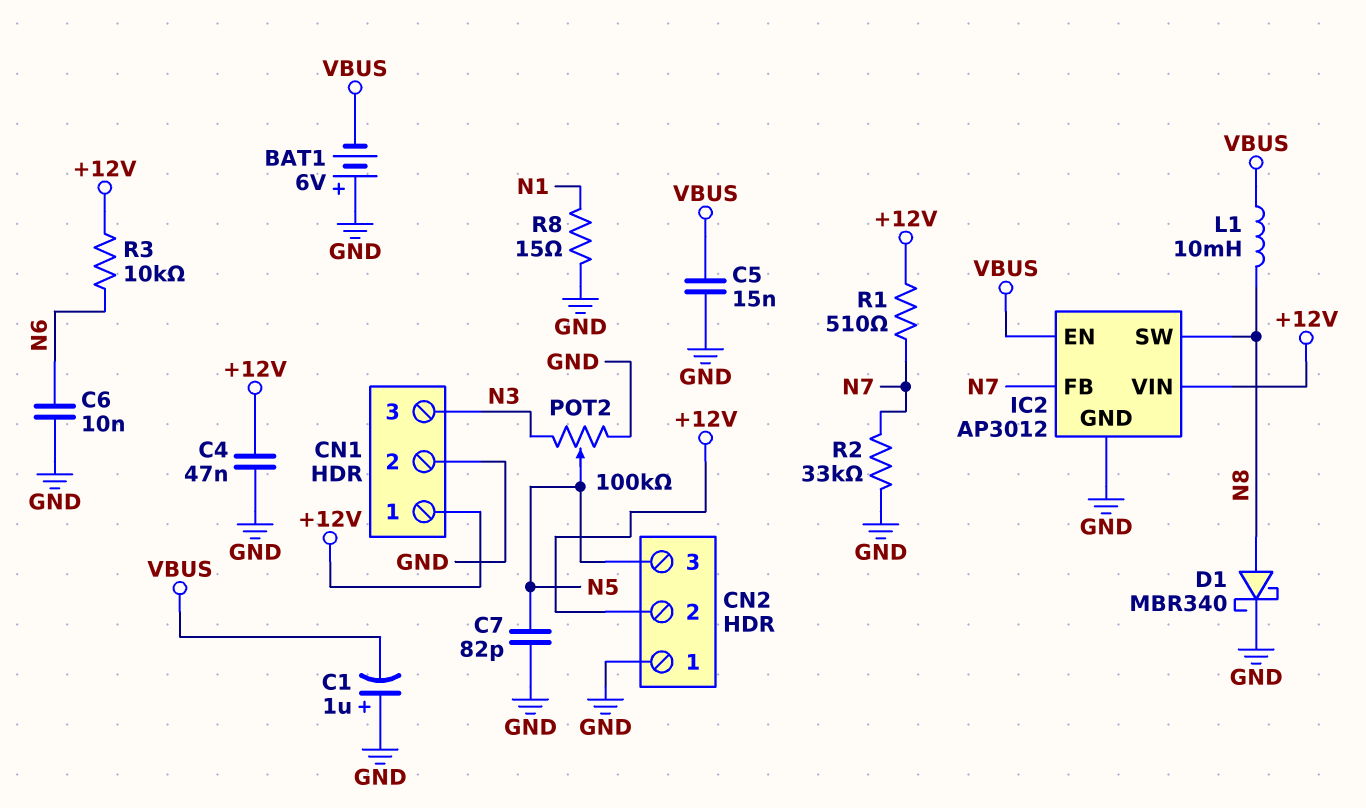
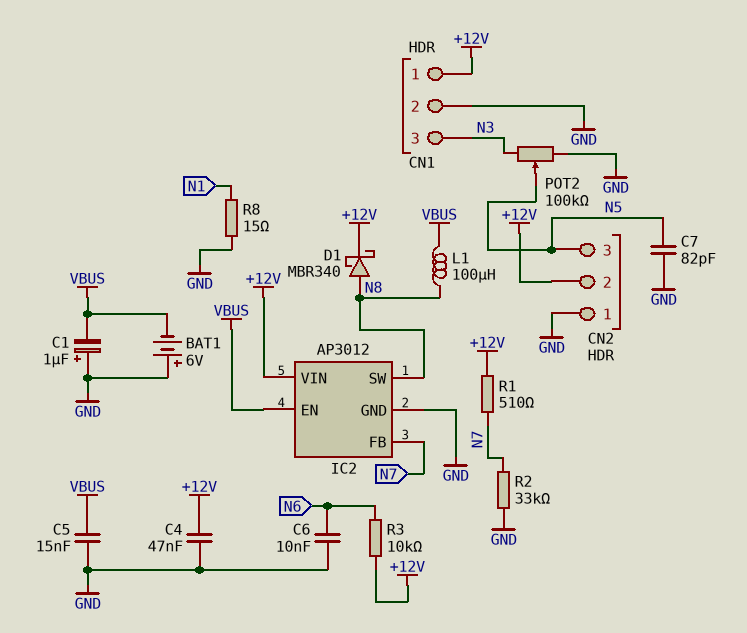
D1: schottky MBR340 (A N8, K GND) -> schottky MBR340 (A N8, K +12V)
L1: 10mH (N8, VBUS) -> 100uH (N8, VBUS)

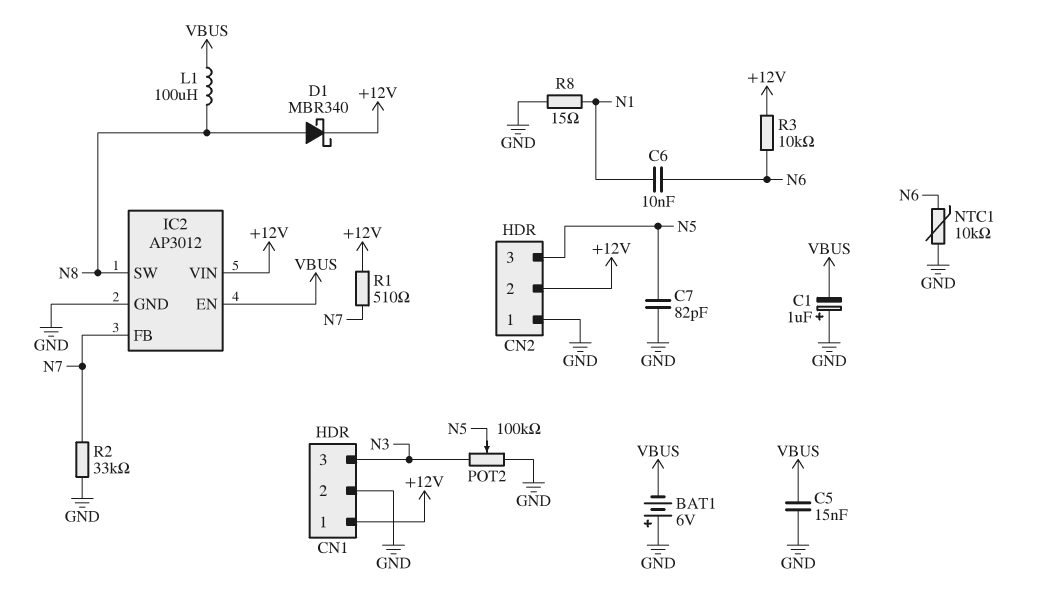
C4: 47nF (+12V, GND) -> none
C6: 10nF (GND, N6) -> 10nF (N1, N6)
NTC1: none -> 10k (GND, N6)

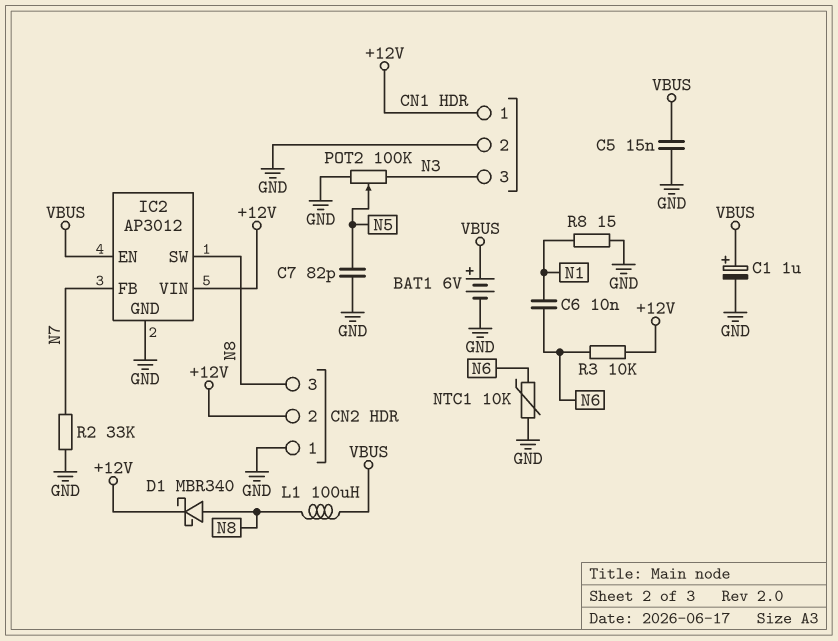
BAT1: 6V (plus GND, minus VBUS) -> 6V (plus VBUS, minus GND)
C1: 1uF (plus GND, minus VBUS) -> 1uF (plus VBUS, minus GND)
CN2 pin 3: N5 -> N8
R1: 510 (+12V, N7) -> none

